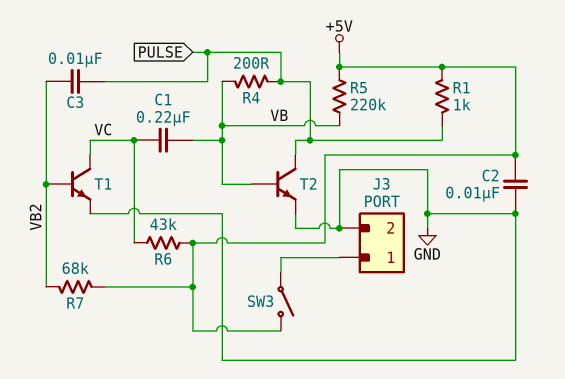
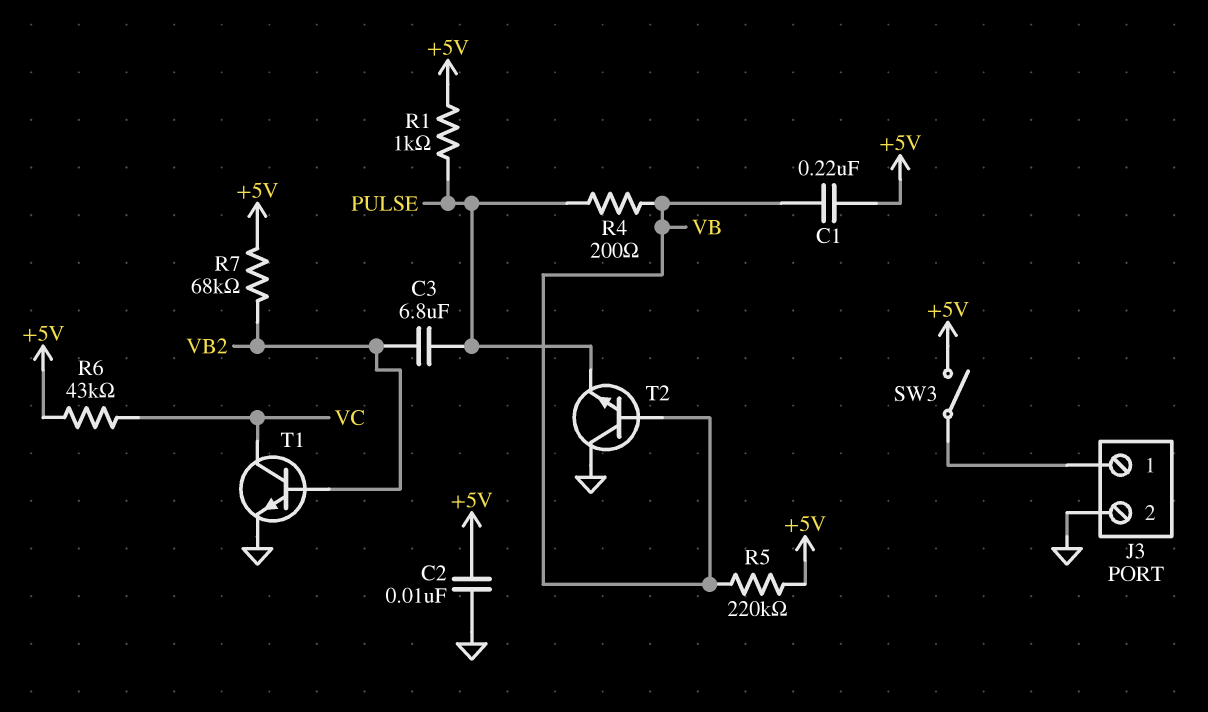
C1: 220nF (VB, VC) -> 220nF (+5V, VB)
C3: 10nF (PULSE, VB2) -> 6.8uF (PULSE, VB2)
T2: NPN (B VB, C PULSE, E GND) -> NPN (B VB, C GND, E PULSE)

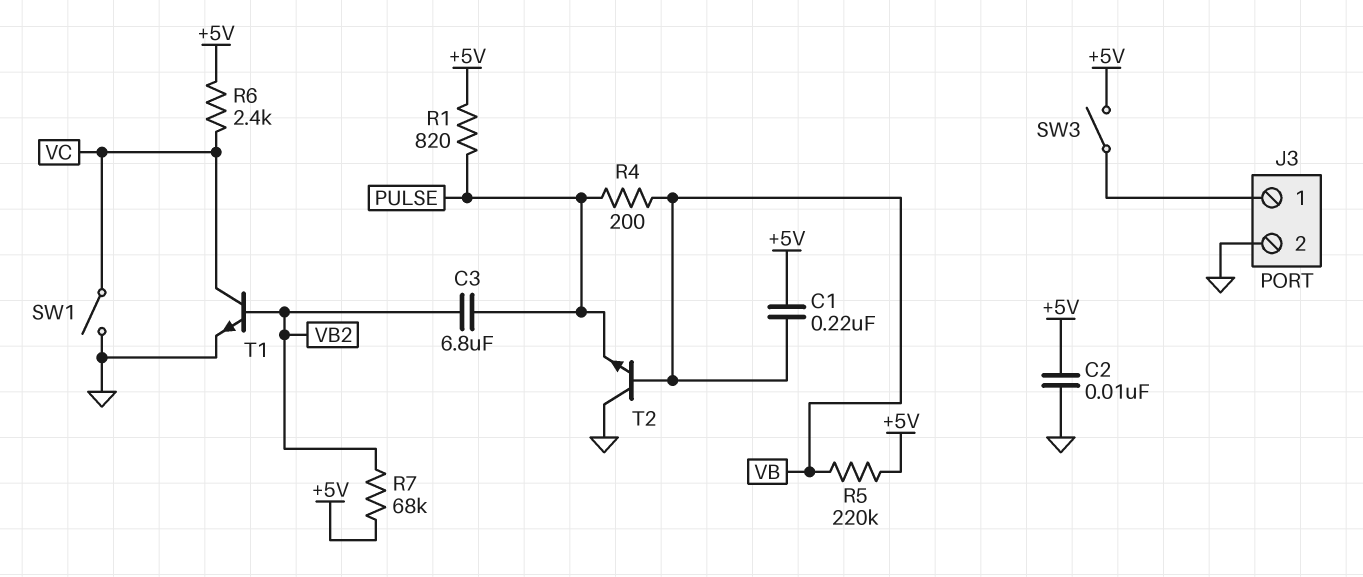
R1: 1k (+5V, PULSE) -> 820 (+5V, PULSE)
R6: 43k (+5V, VC) -> 2.4k (+5V, VC)
SW1: none -> switch (GND, VC)

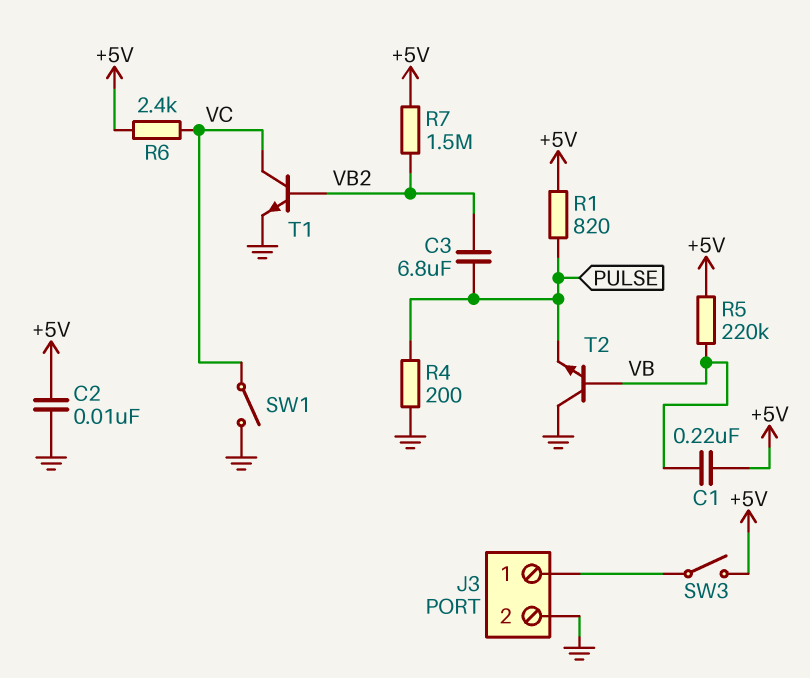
R4: 200 (PULSE, VB) -> 200 (GND, PULSE)
R7: 68k (+5V, VB2) -> 1.5M (+5V, VB2)

